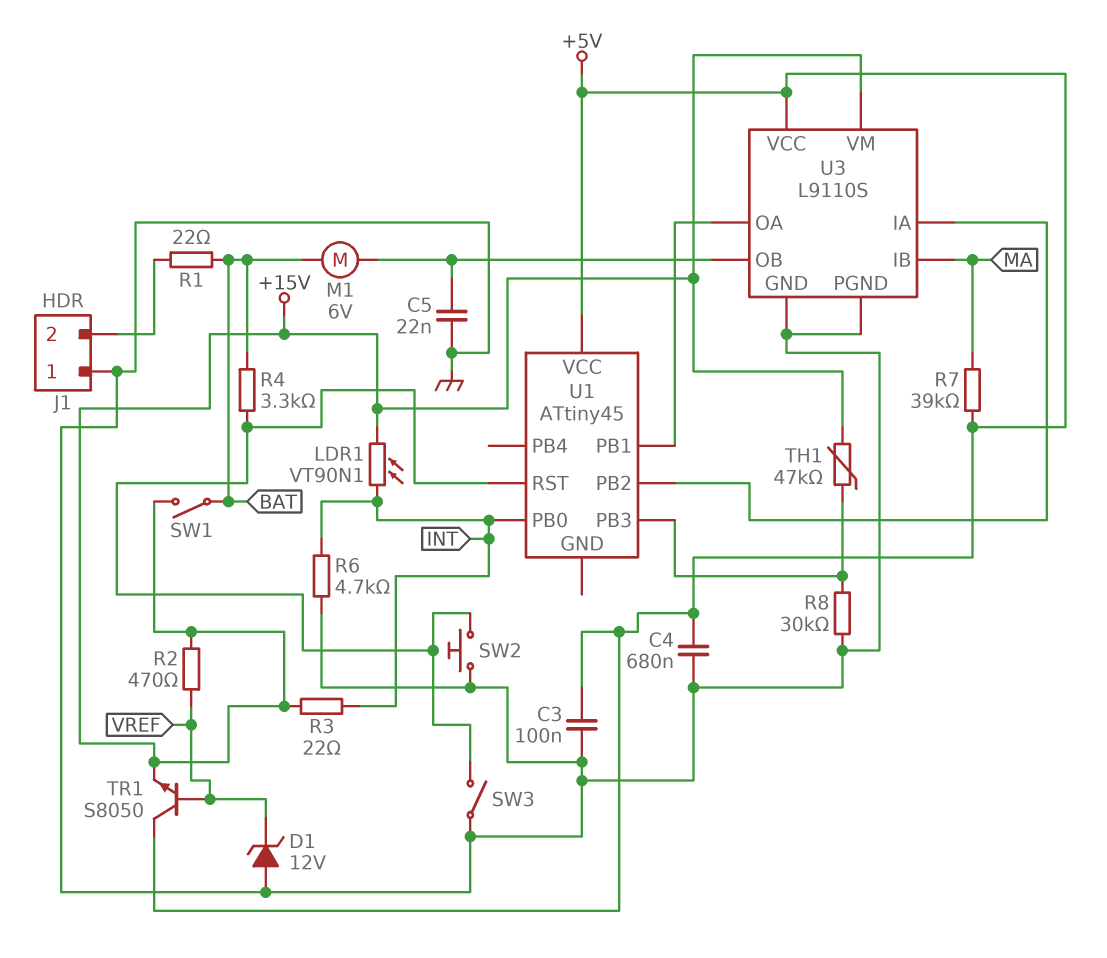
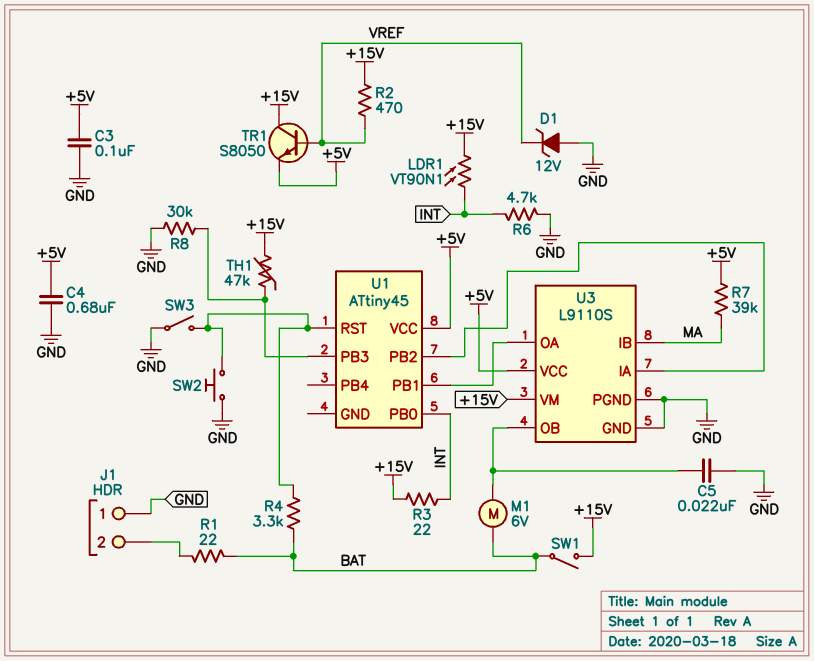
TR1: NPN S8050 (B VREF, C +5V, E +15V) -> NPN S8050 (B VREF, C +15V, E +5V)

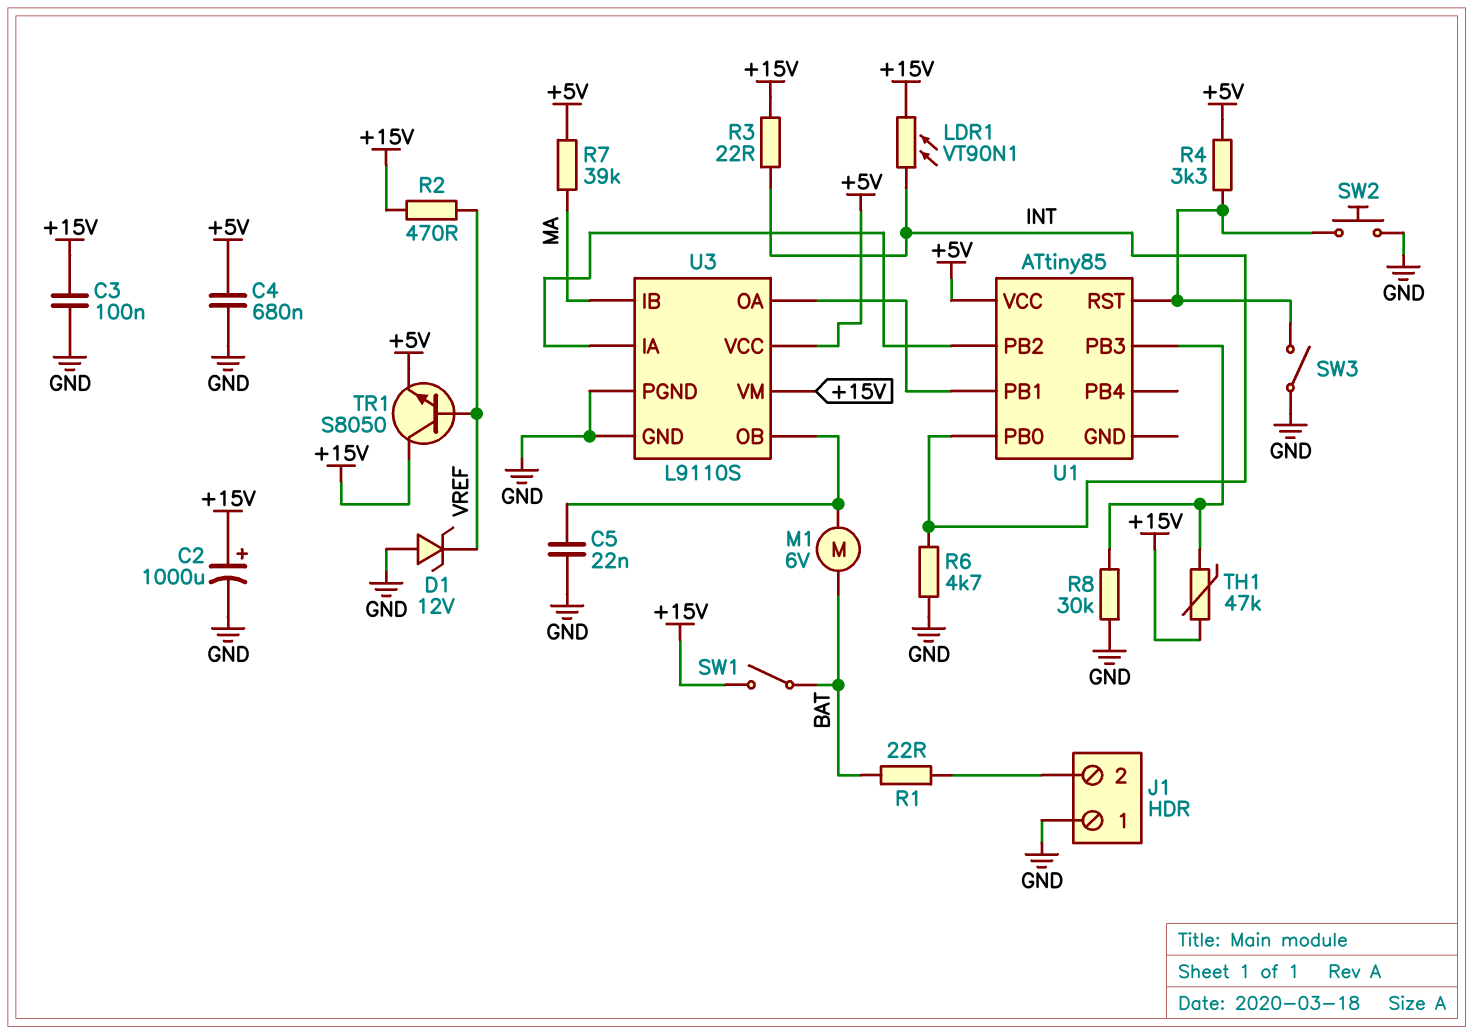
C2: none -> 1000uF (plus +15V, minus GND)
C3: 100nF (+5V, GND) -> 100nF (+15V, GND)
R4: 3.3k (BAT, U1/RST) -> 3.3k (+5V, U1/RST)
U1: ATtiny45 -> ATtiny85

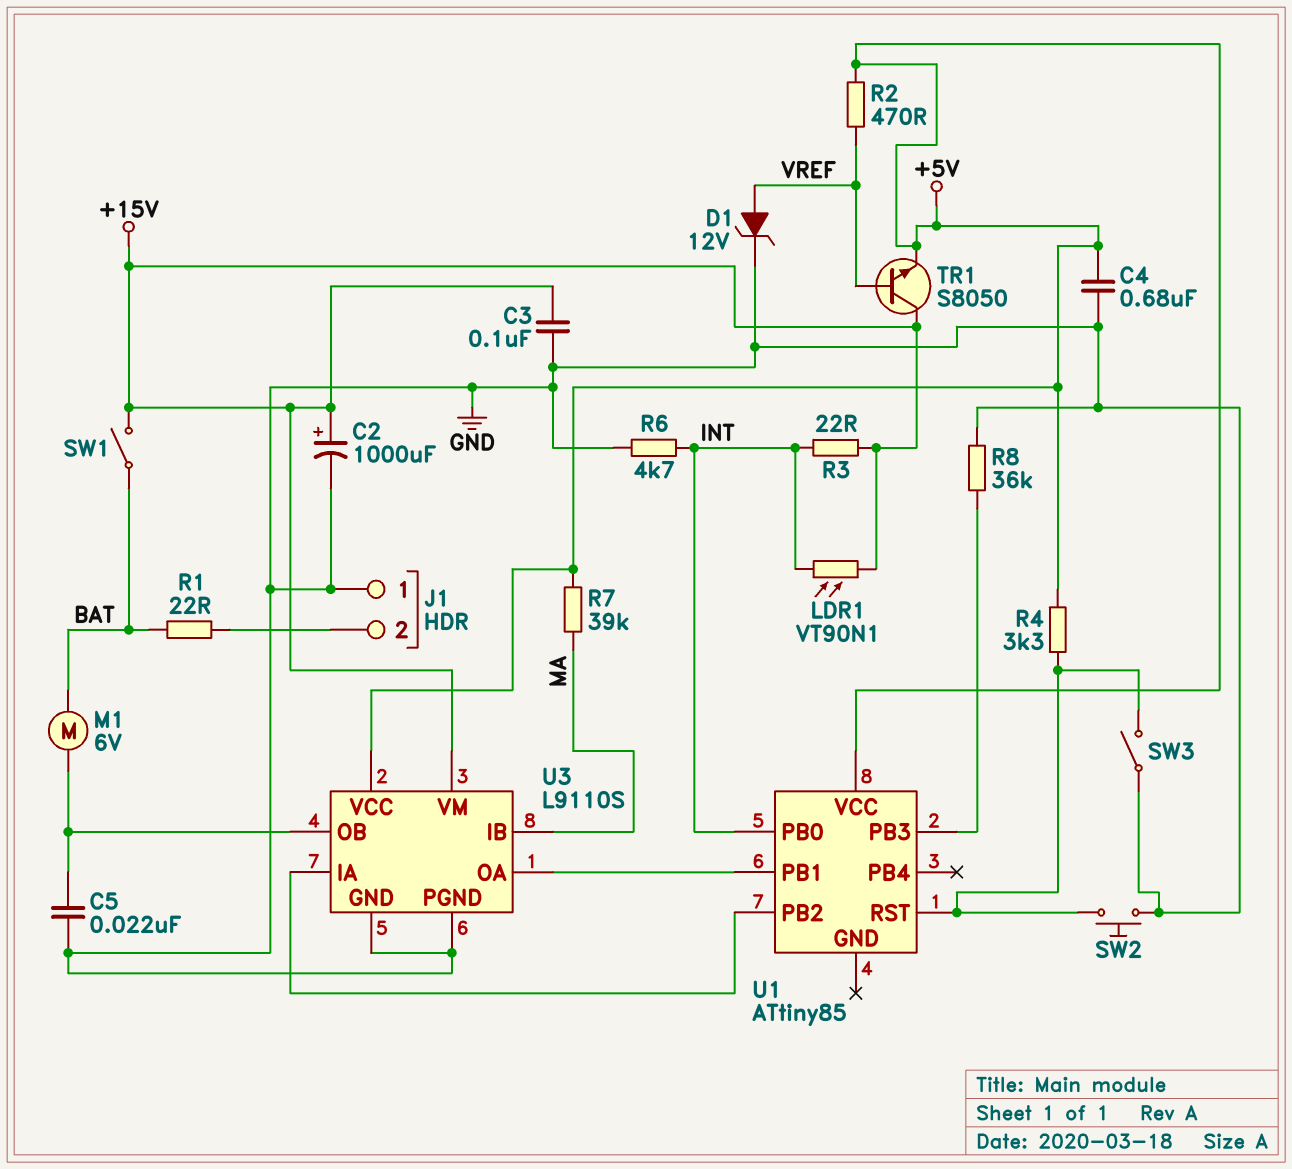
D1: zener 12V (A GND, K VREF) -> zener 12V (A VREF, K GND)
R2: 470 (+15V, VREF) -> 470 (+5V, VREF)
R8: 30k (GND, U1/PB3) -> 36k (GND, U1/PB3)
TH1: 47k (+15V, U1/PB3) -> none

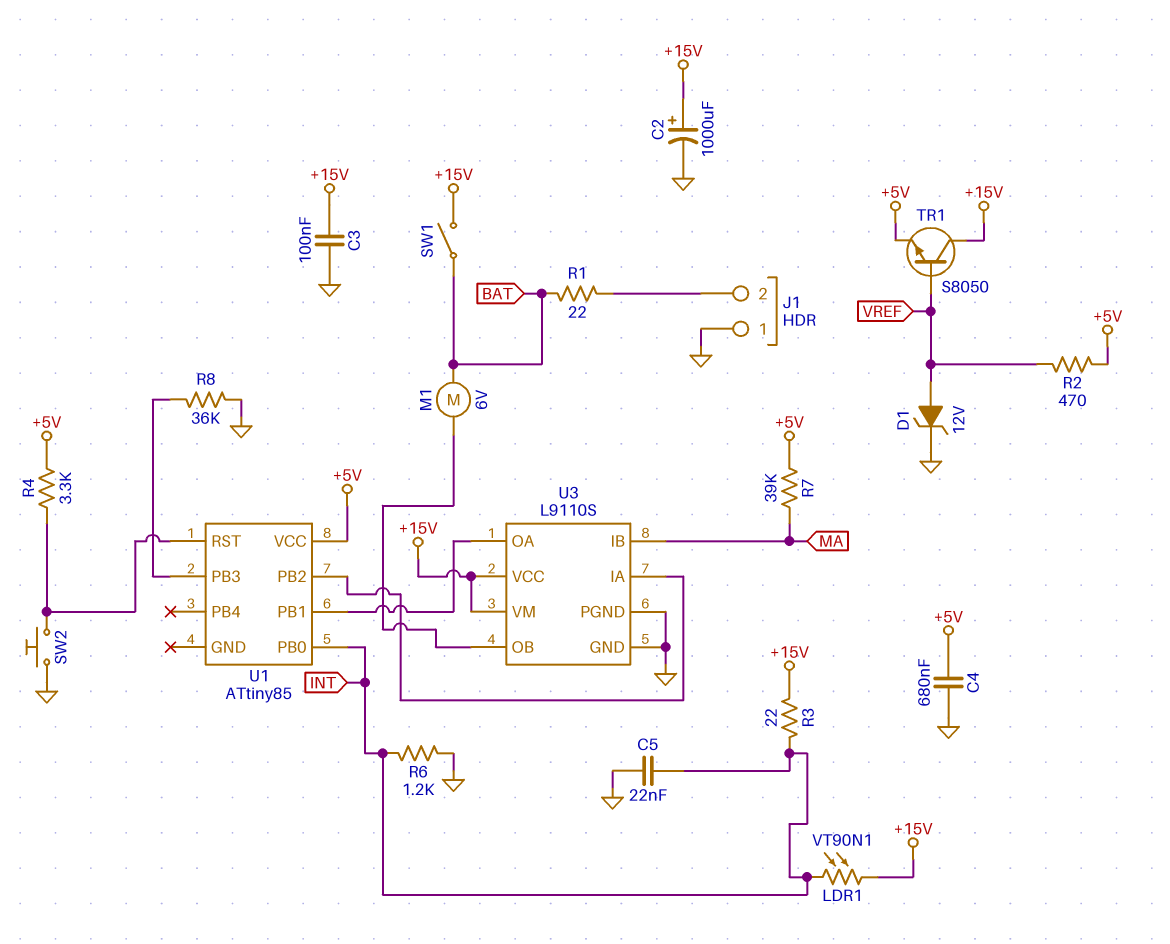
C5: 22nF (GND, U3/OB) -> 22nF (GND, INT)
R6: 4.7k (GND, INT) -> 1.2k (GND, INT)
SW3: switch (GND, U1/RST) -> none
U3 pin VCC: +5V -> +15V

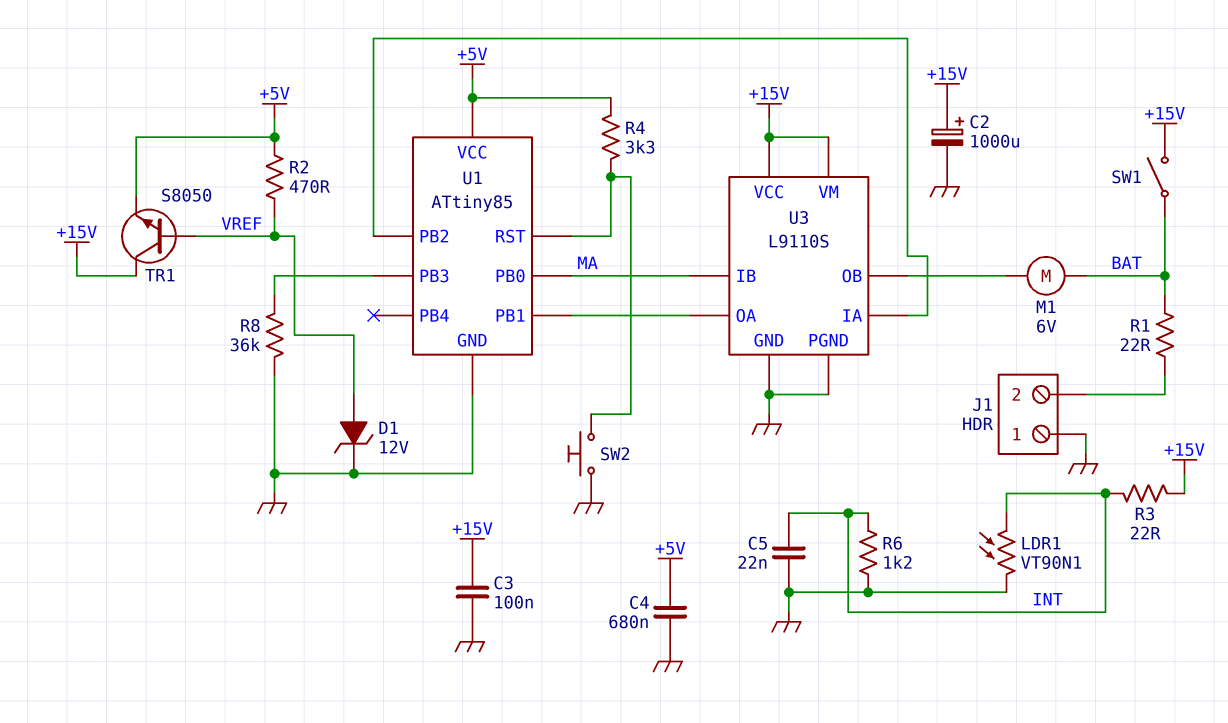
LDR1: VT90N1 (+15V, INT) -> VT90N1 (GND, INT)
R7: 39k (+5V, MA) -> none
U1 pin GND: none -> GND
U1 pin PB0: INT -> MA

